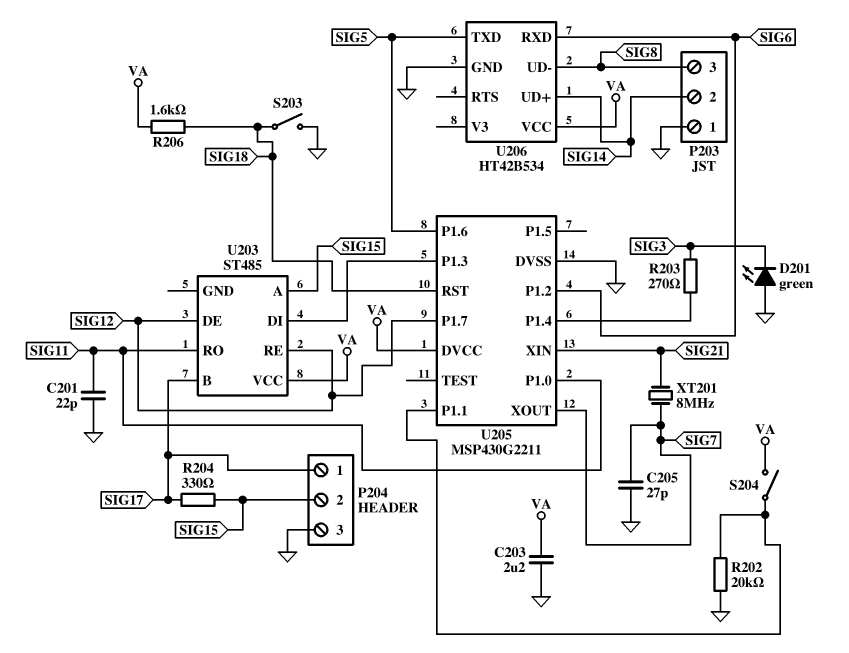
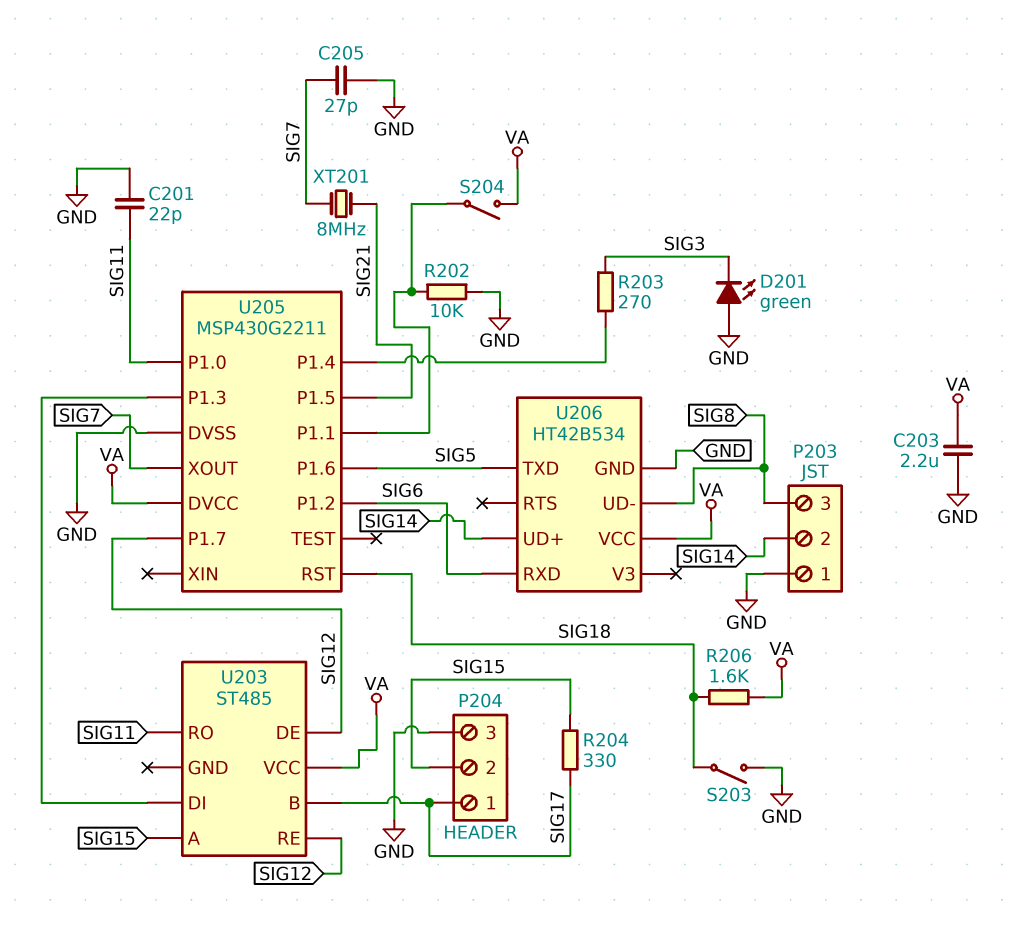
R202: 20k (GND, U205/P1.1) -> 10k (GND, U205/P1.1)
U205 pin P1.5: none -> SIG21
U205 pin XIN: SIG21 -> none

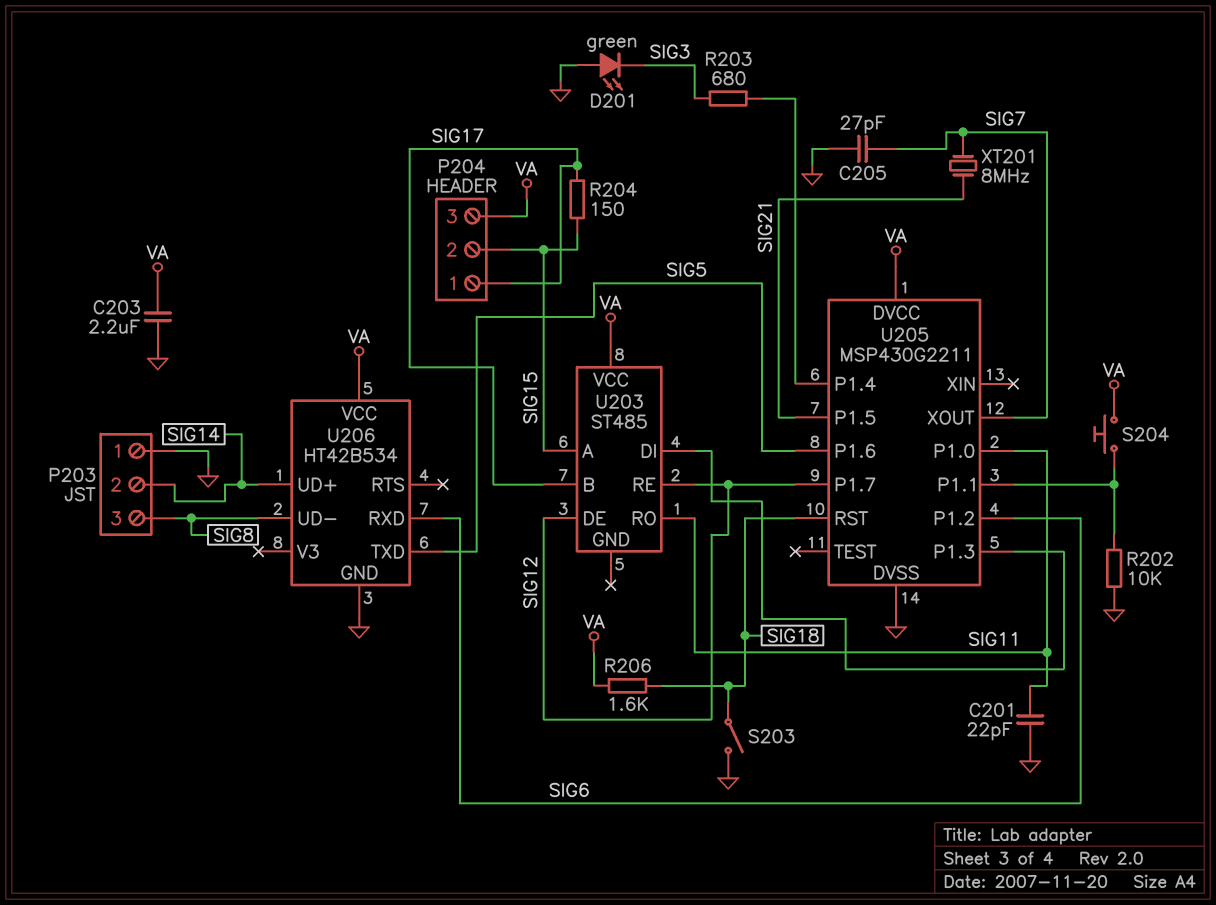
P204 pin 3: GND -> VA
R203: 270 (SIG3, U205/P1.4) -> 680 (SIG3, U205/P1.4)
R204: 330 (SIG15, SIG17) -> 150 (SIG15, SIG17)
S204: switch (U205/P1.1, VA) -> button (U205/P1.1, VA)

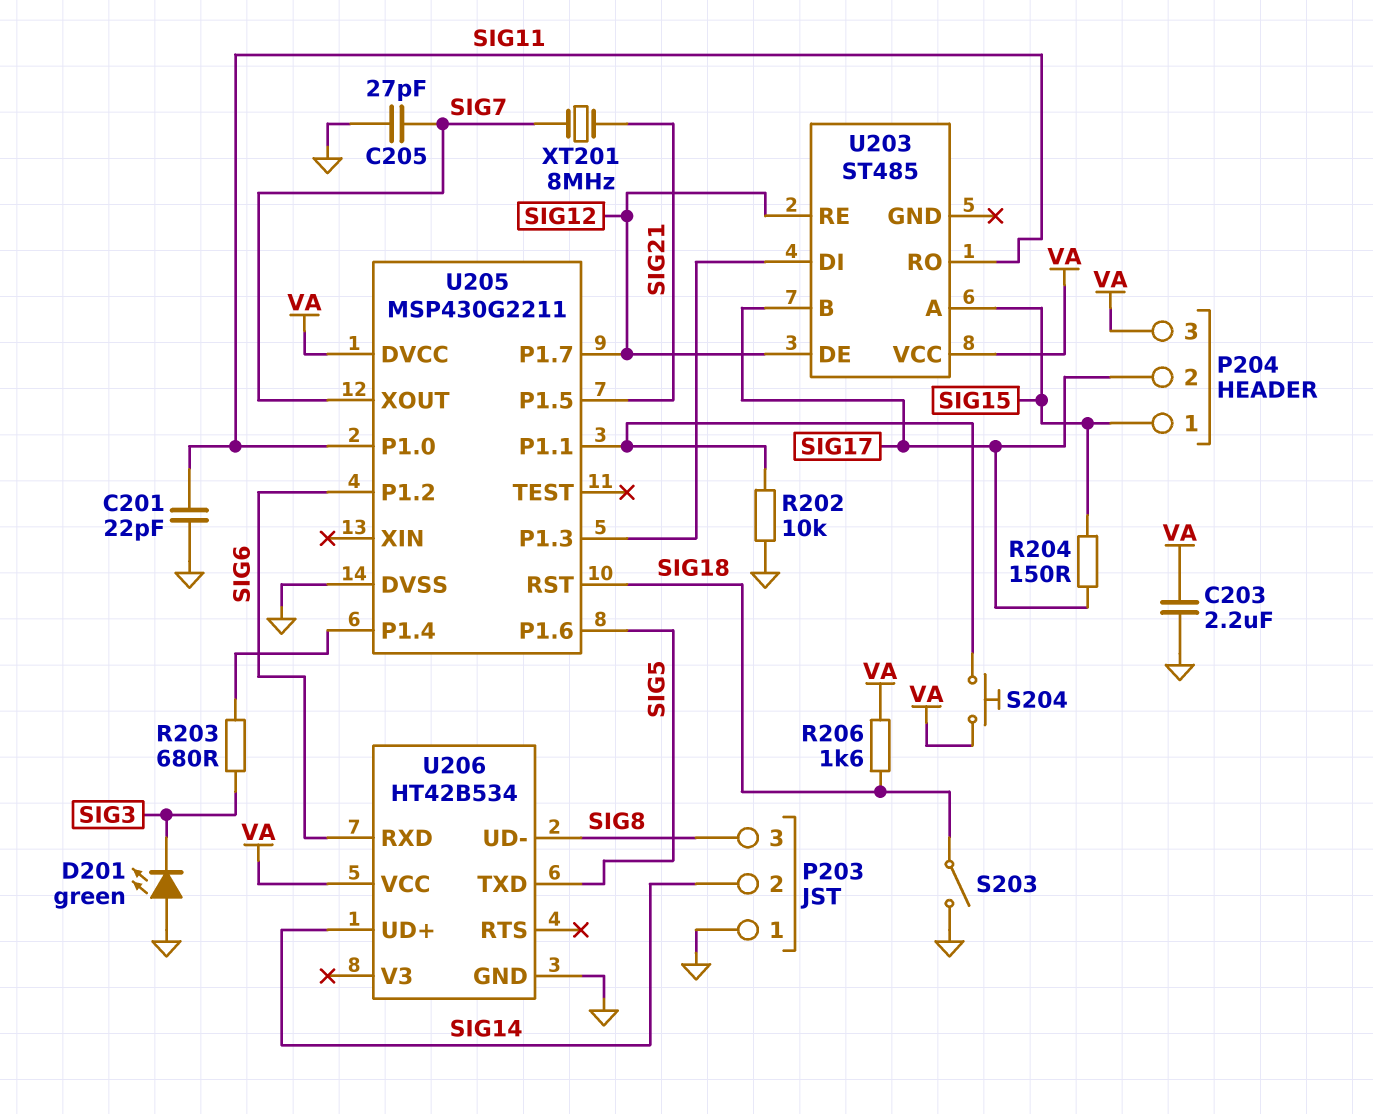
P204 pin 1: SIG17 -> SIG15
P204 pin 2: SIG15 -> SIG17

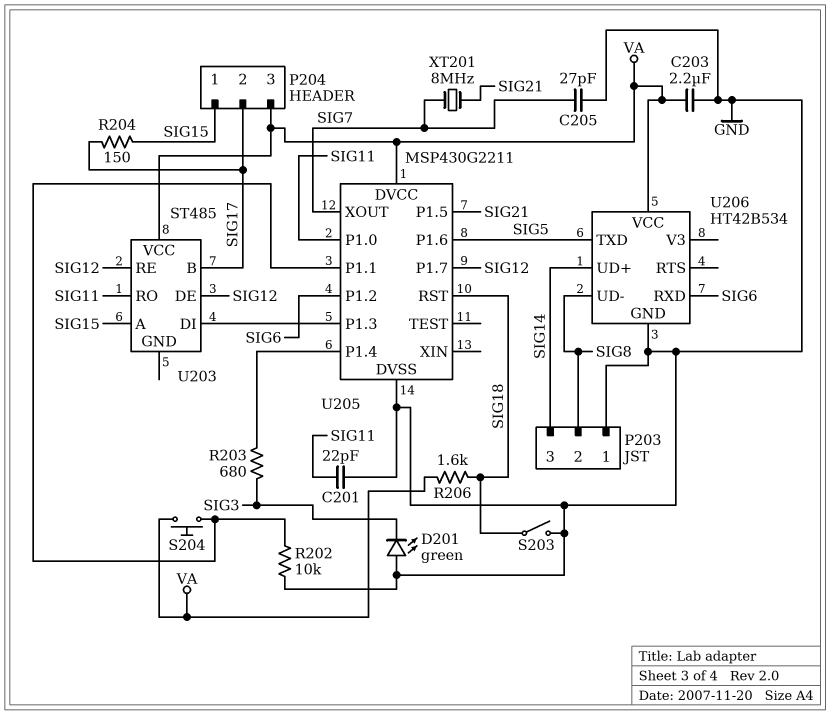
P203 pin 2: SIG14 -> SIG8
P203 pin 3: SIG8 -> SIG14

